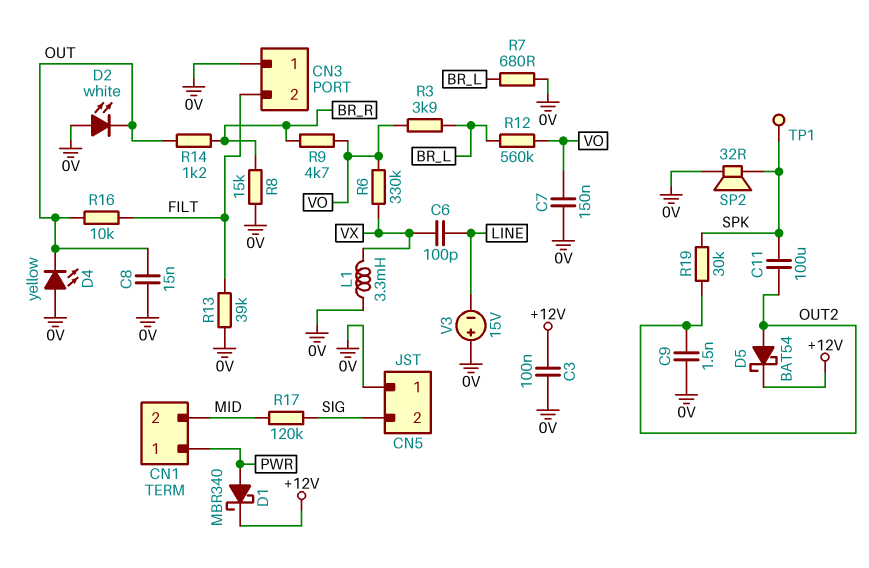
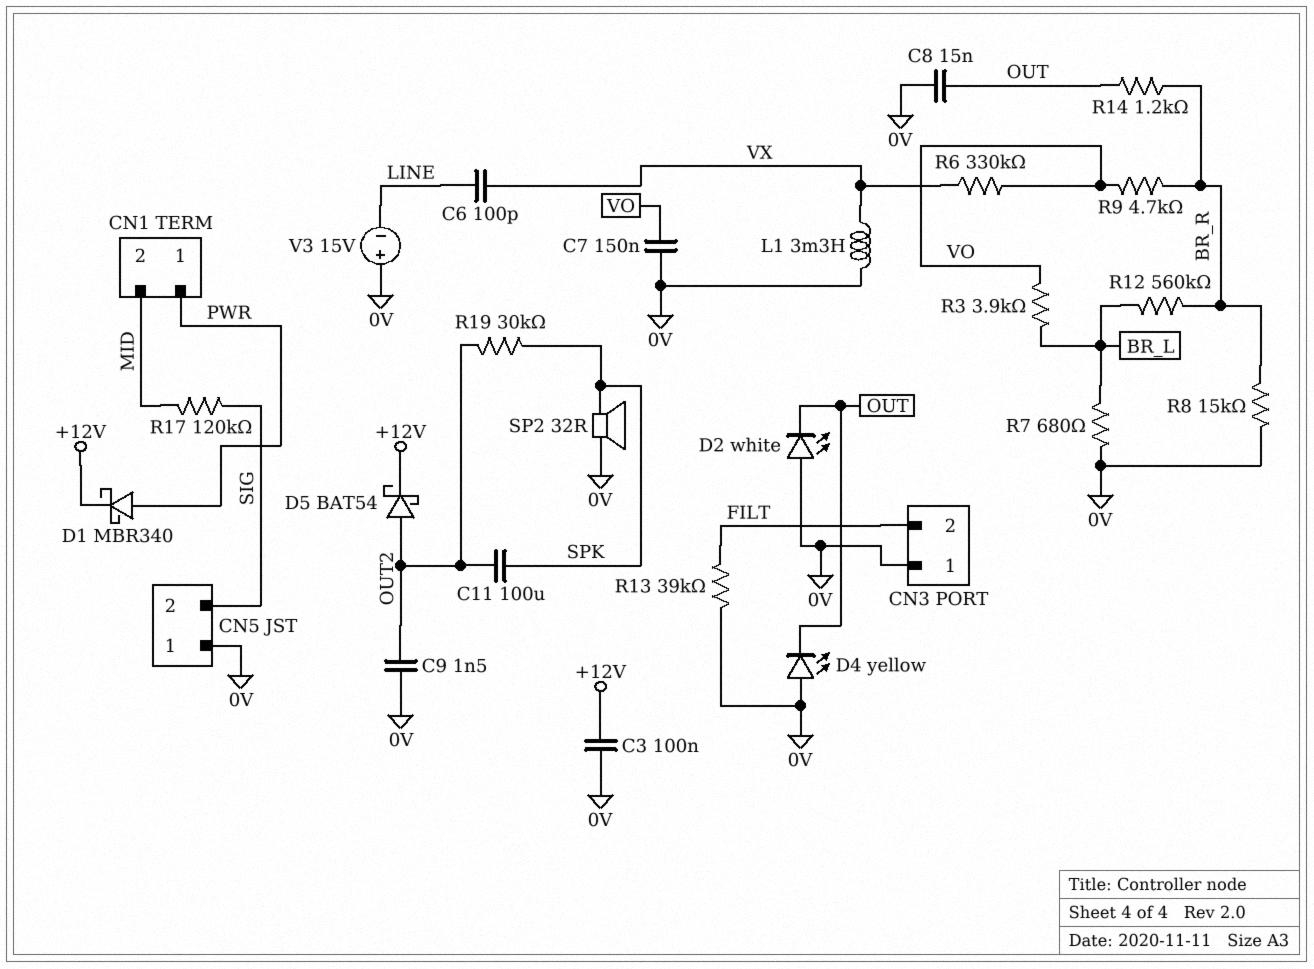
R12: 560k (BR_L, VO) -> 560k (BR_L, BR_R)
R16: 10k (FILT, OUT) -> none
TP1: test point (SPK) -> none

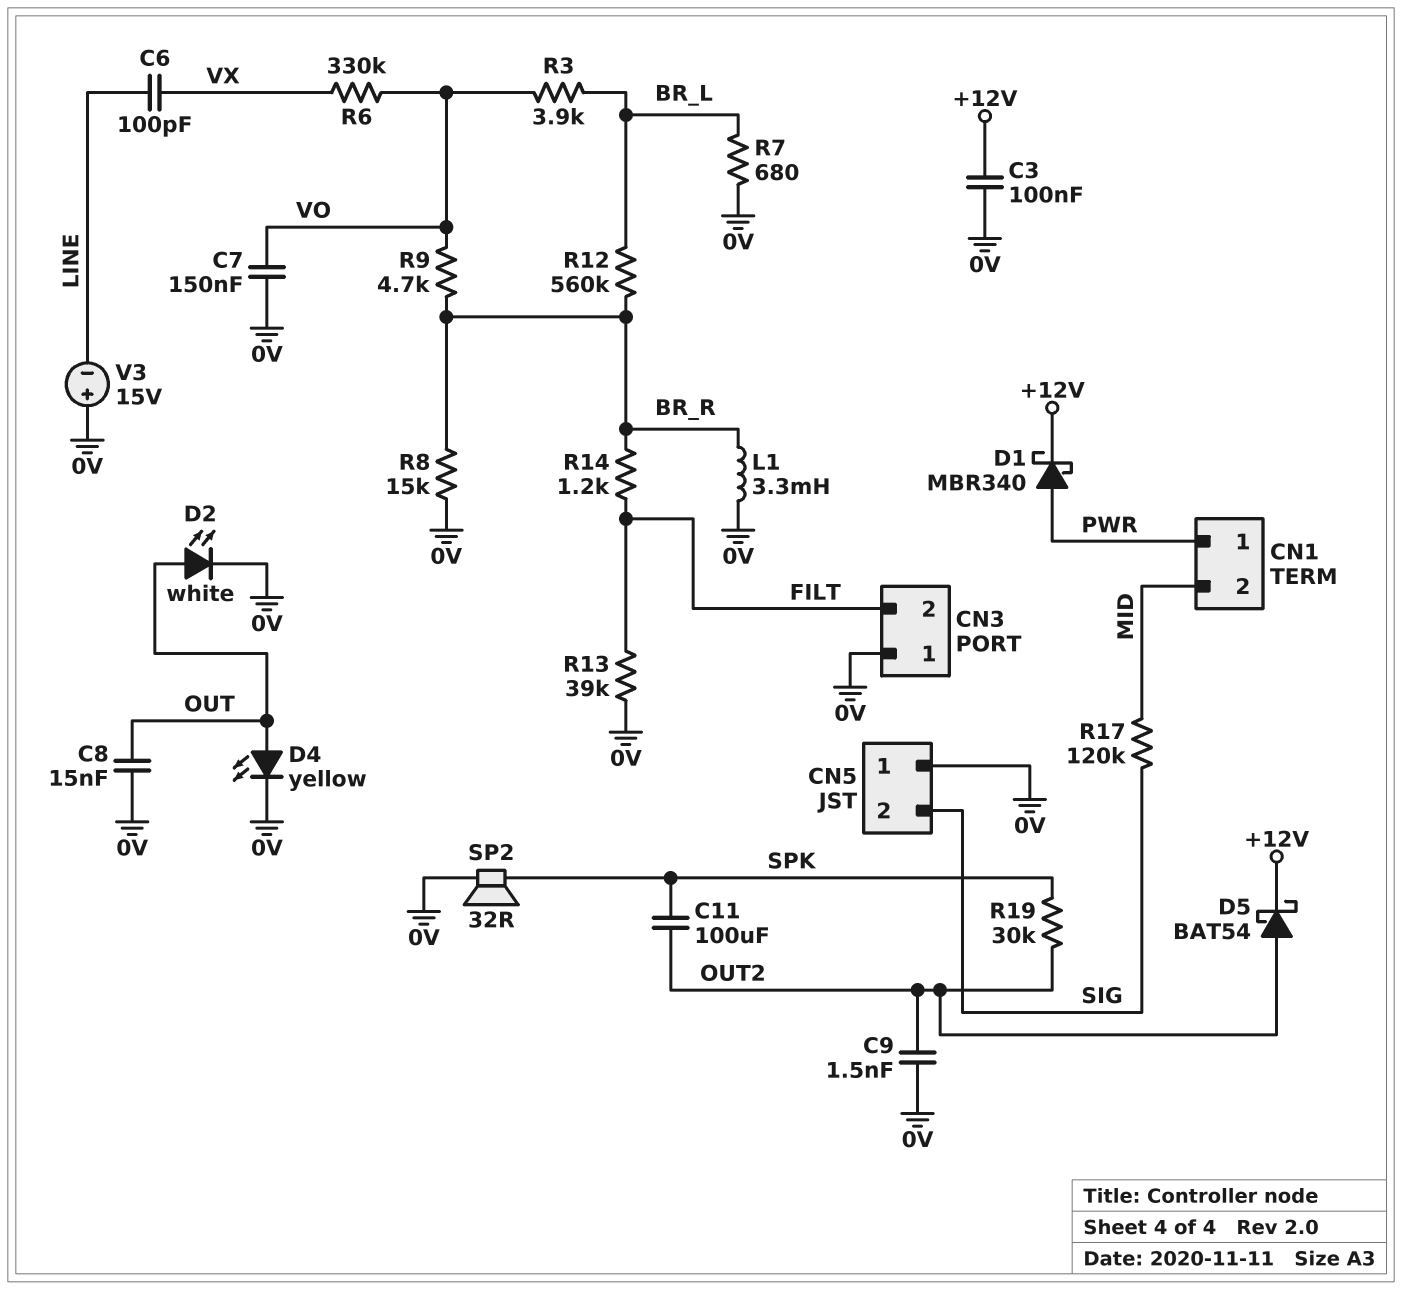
D2: LED white (A 0V, K OUT) -> LED white (A OUT, K 0V)
D4: LED yellow (A 0V, K OUT) -> LED yellow (A OUT, K 0V)
L1: 3.3mH (0V, VX) -> 3.3mH (0V, BR_R)
R14: 1.2k (BR_R, OUT) -> 1.2k (BR_R, FILT)

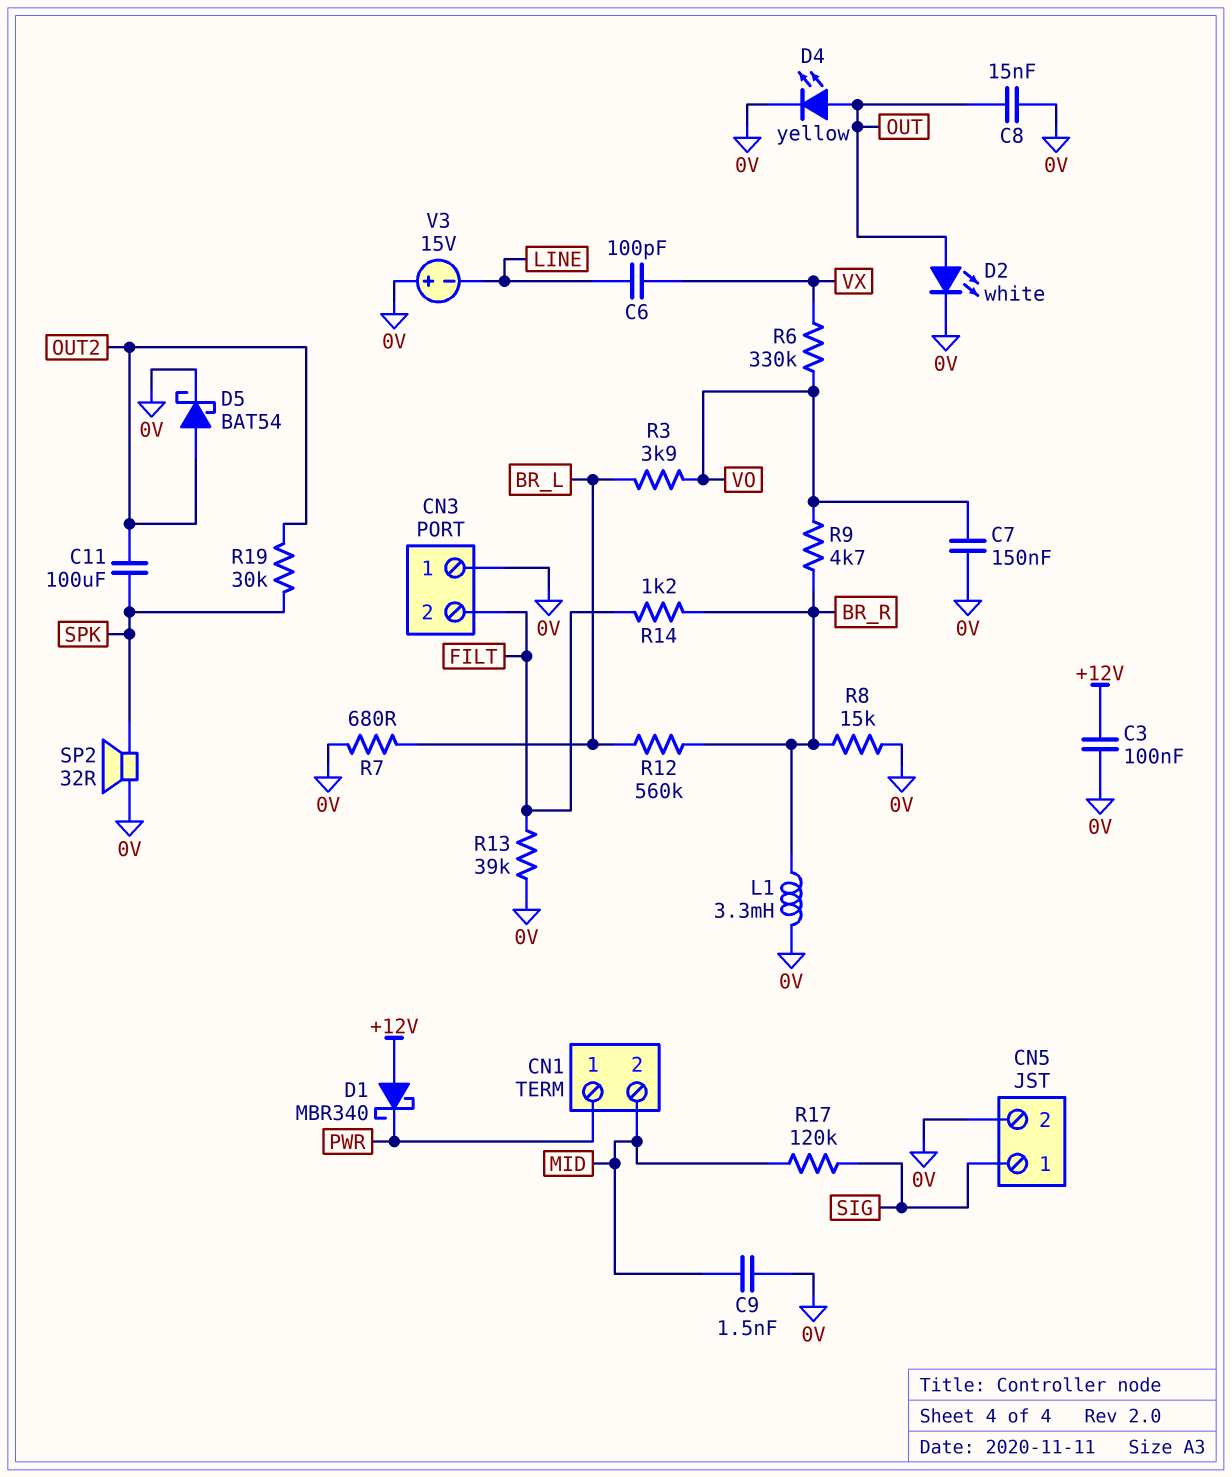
C9: 1.5nF (0V, OUT2) -> 1.5nF (0V, MID)
CN5 pin 1: 0V -> SIG
CN5 pin 2: SIG -> 0V
D1: schottky MBR340 (A PWR, K +12V) -> schottky MBR340 (A +12V, K PWR)
D5: schottky BAT54 (A OUT2, K +12V) -> schottky BAT54 (A OUT2, K 0V)

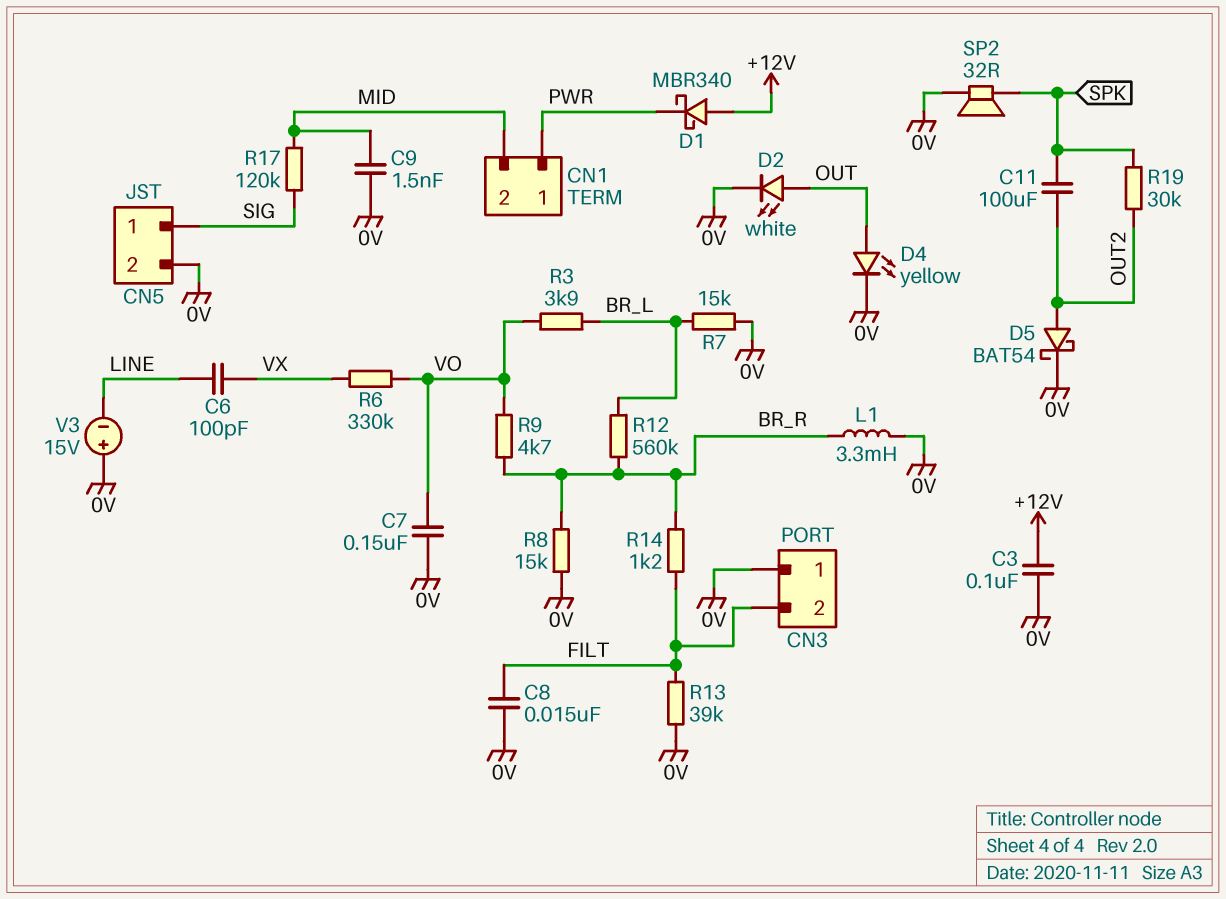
C8: 15nF (0V, OUT) -> 15nF (0V, FILT)
R7: 680 (0V, BR_L) -> 15k (0V, BR_L)

